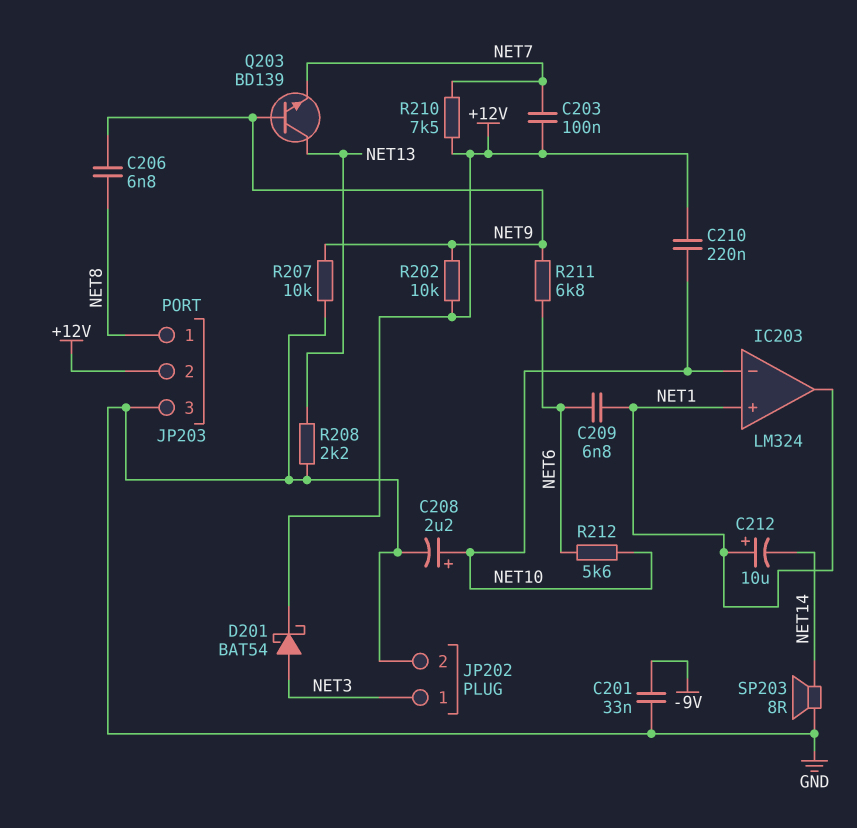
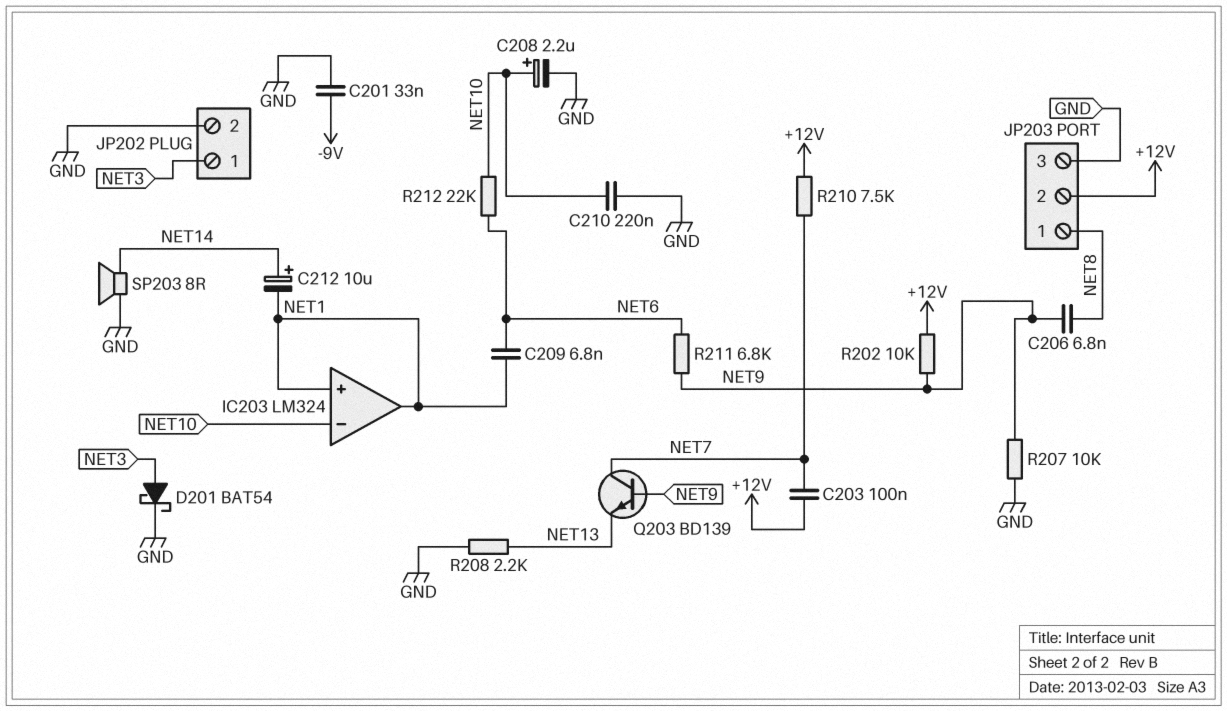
C210: 220nF (+12V, NET10) -> 220nF (GND, NET10)
C212: 10uF (plus NET1, minus NET14) -> 10uF (plus NET14, minus NET1)
D201: schottky BAT54 (A NET3, K +12V) -> schottky BAT54 (A NET3, K GND)
Q203: NPN BD139 (B NET9, C NET13, E NET7) -> NPN BD139 (B NET9, C NET7, E NET13)
R212: 5.6k (NET6, NET10) -> 22k (NET6, NET10)

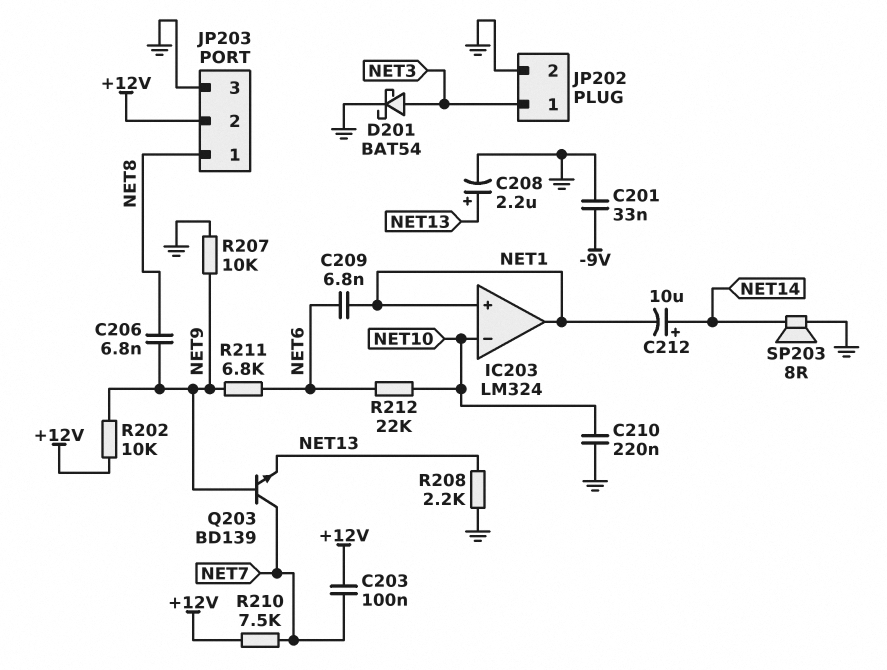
C208: 2.2uF (plus NET10, minus GND) -> 2.2uF (plus NET13, minus GND)

